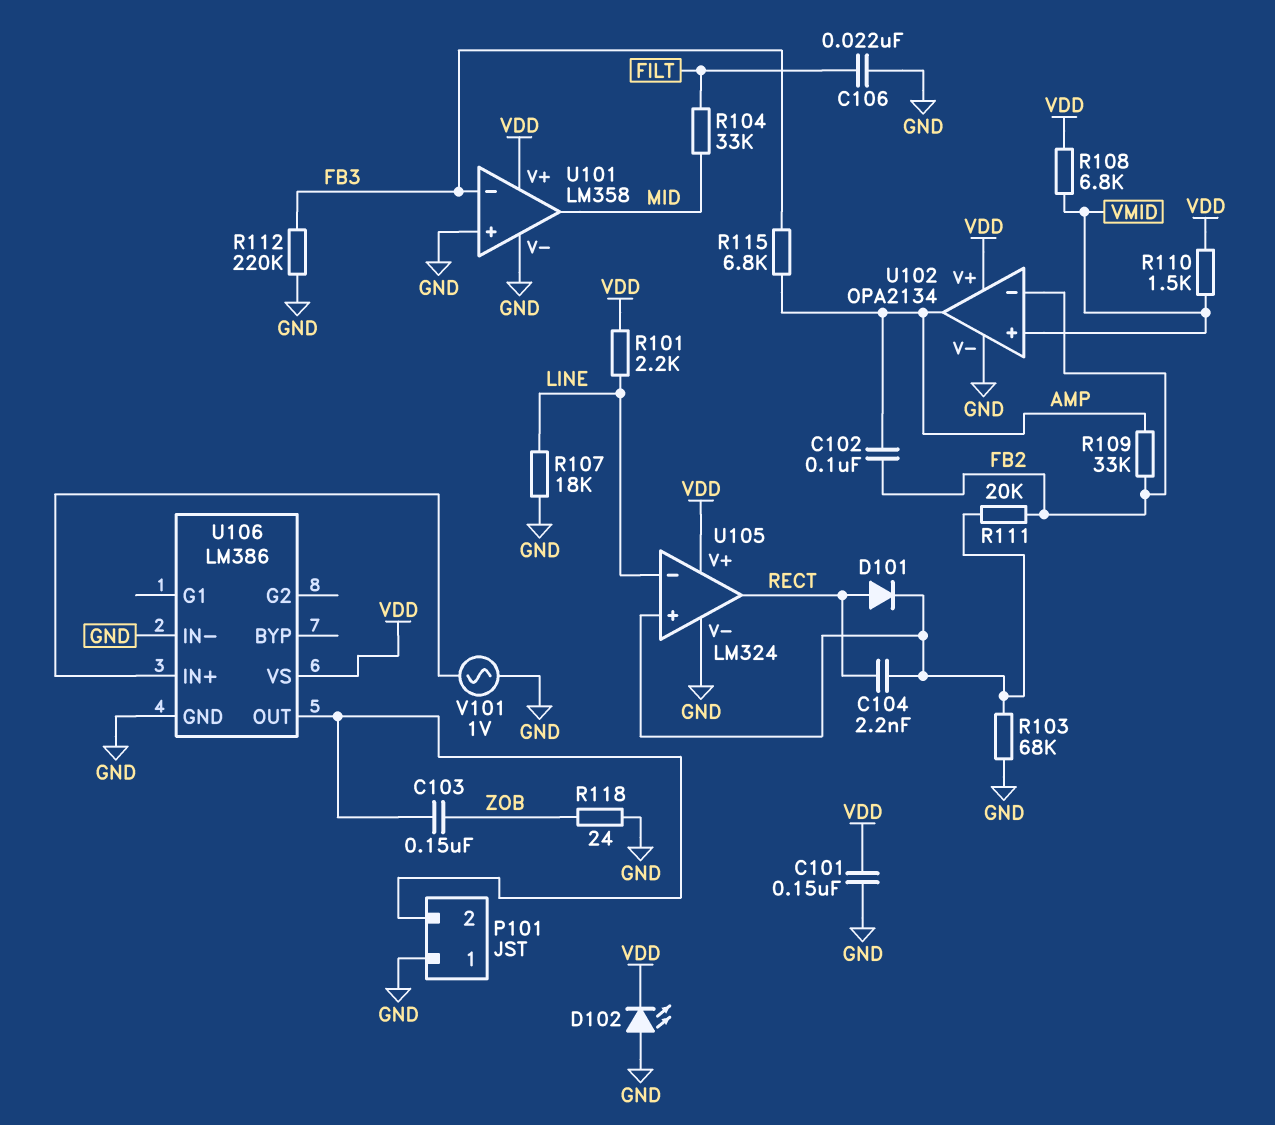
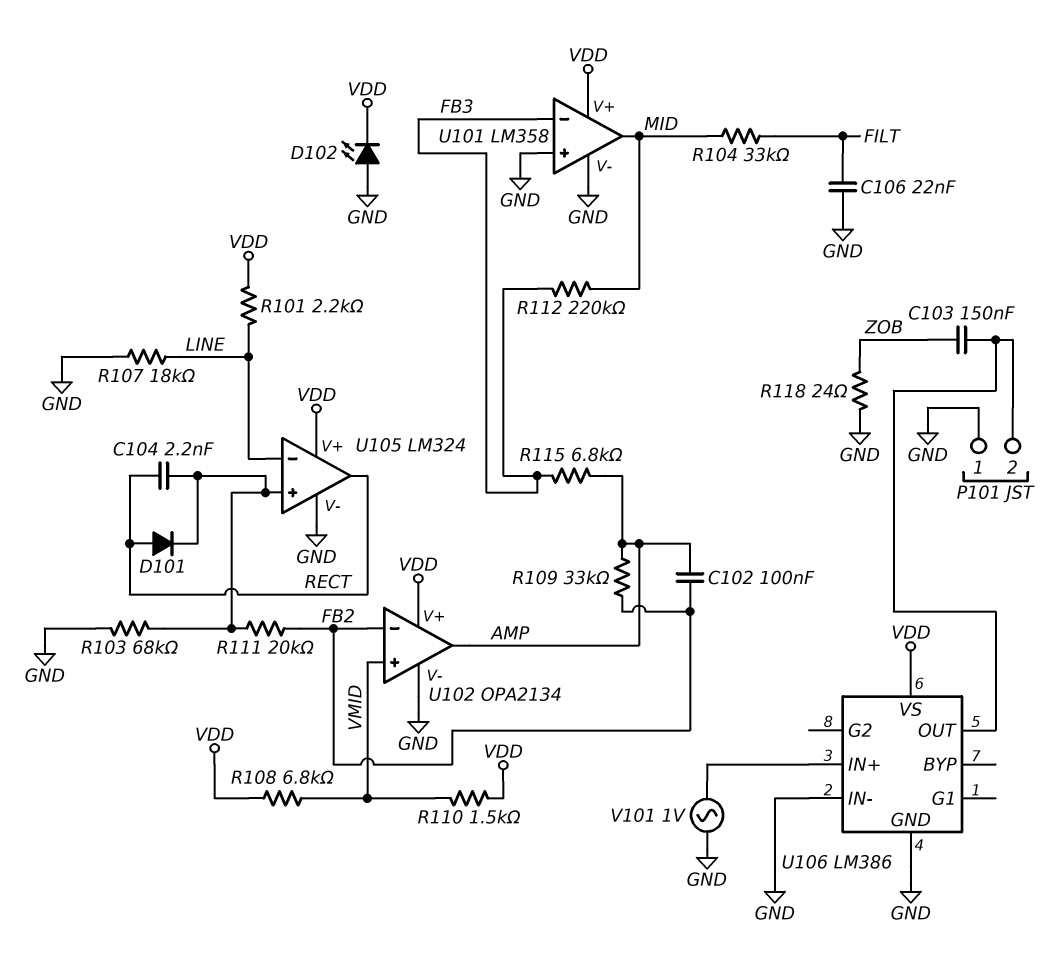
C101: 150nF (GND, VDD) -> none
R112: 220k (FB3, GND) -> 220k (FB3, MID)

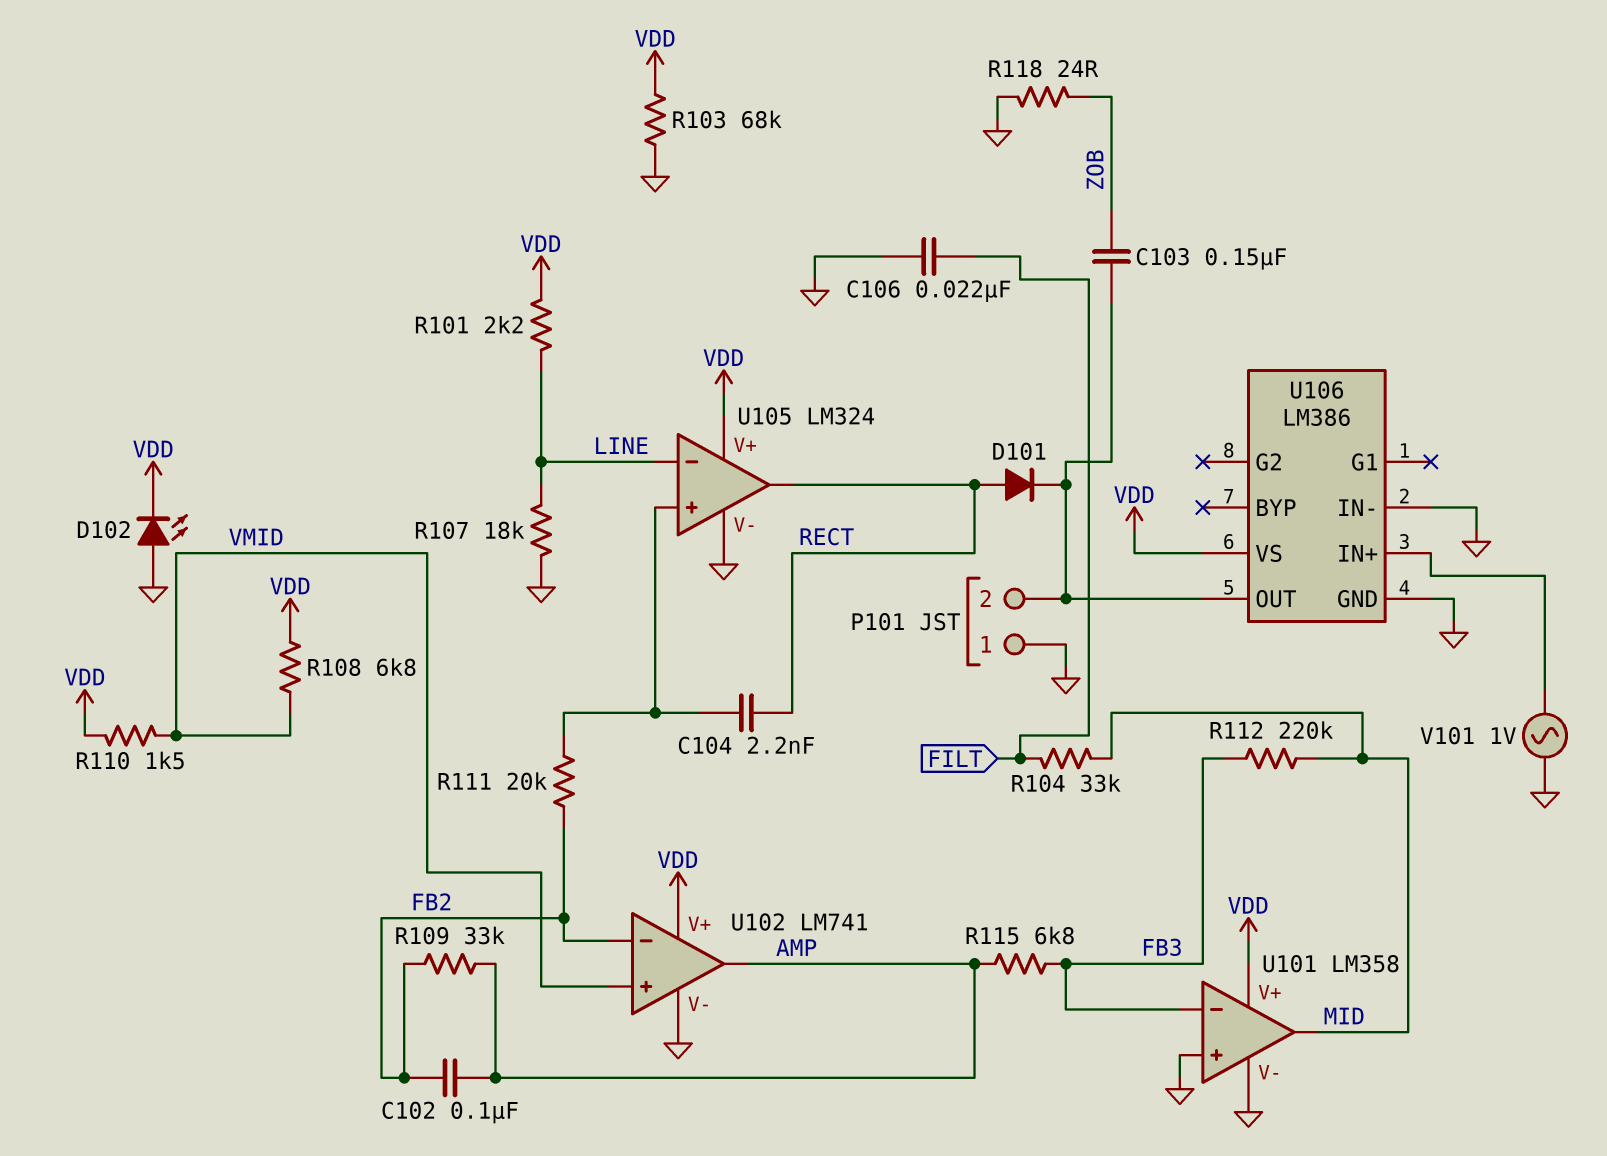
D101: diode (A RECT, K U105/in+) -> diode (A RECT, K P101/2)
R103: 68k (GND, U105/in+) -> 68k (GND, VDD)
U102: OPA2134 -> LM741

